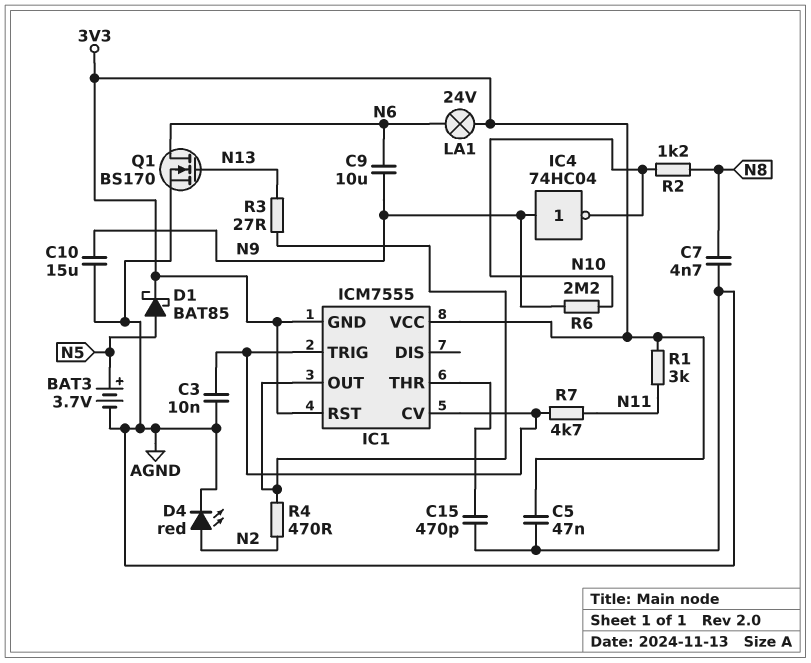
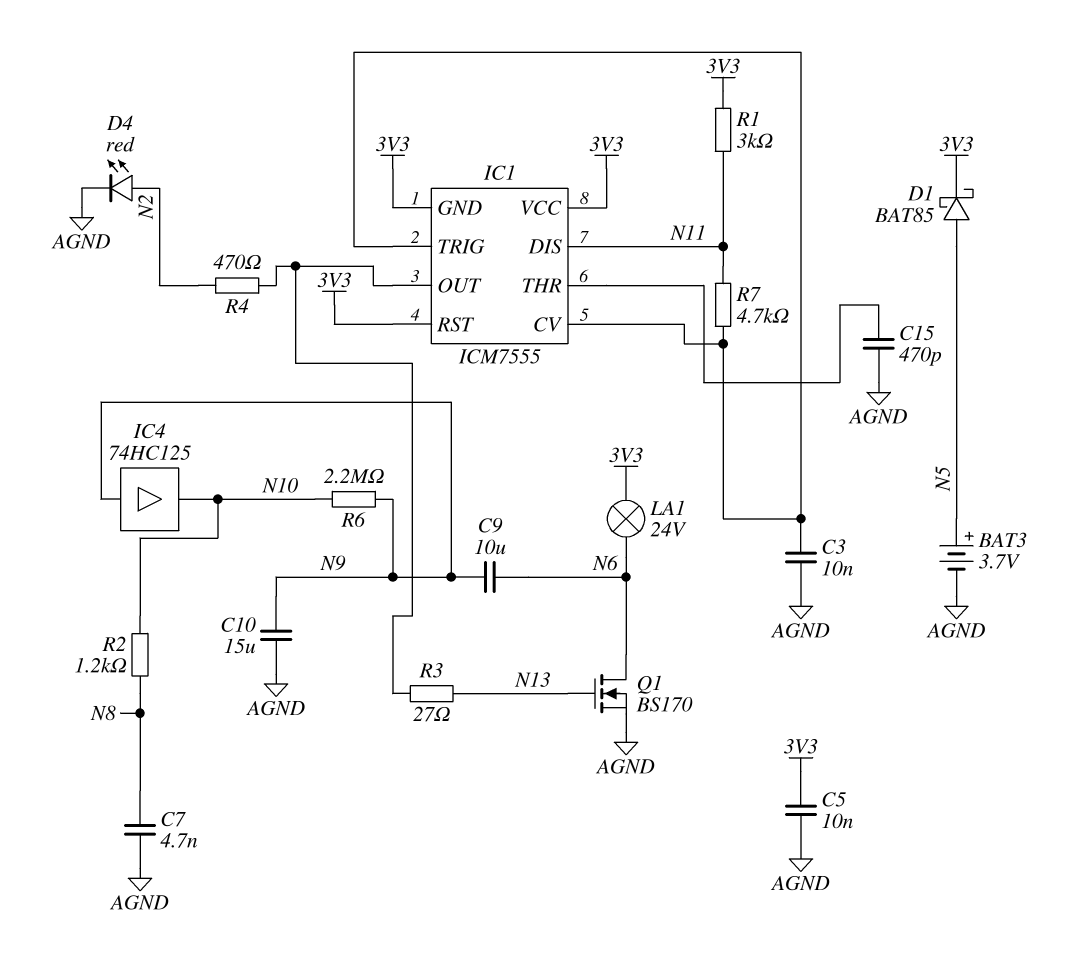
C5: 47nF (3V3, AGND) -> 10nF (3V3, AGND)
IC1 pin DIS: none -> N11
IC4: NOT 74HC04 (in N9, out N10) -> buffer 74HC125 (in N9, out N10)

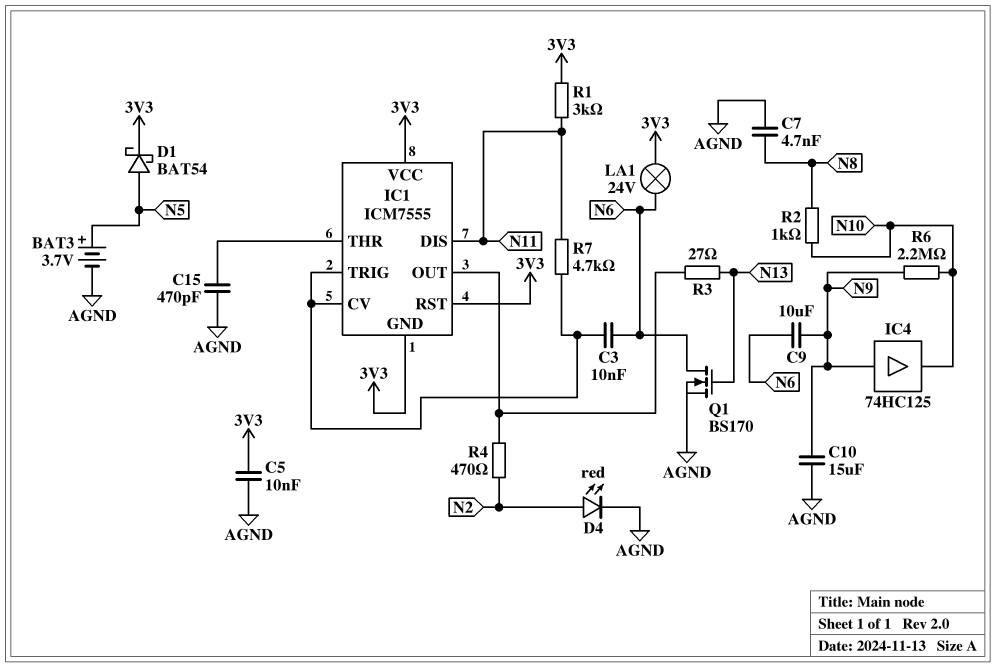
C3: 10nF (AGND, IC1/CV) -> 10nF (IC1/CV, N6)
D1: schottky BAT85 (A N5, K 3V3) -> schottky BAT54 (A N5, K 3V3)
R2: 1.2k (N8, N10) -> 1k (N8, N10)

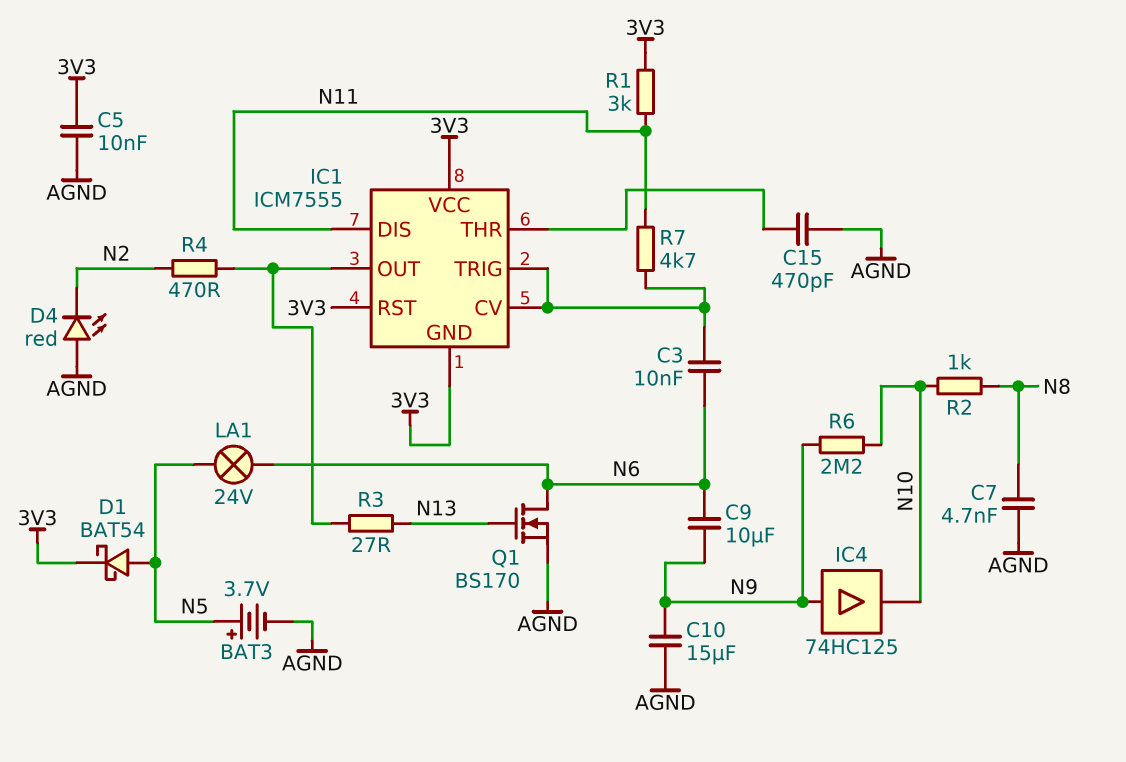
D4: LED red (A N2, K AGND) -> LED red (A AGND, K N2)
LA1: lamp 24V (3V3, N6) -> lamp 24V (N5, N6)

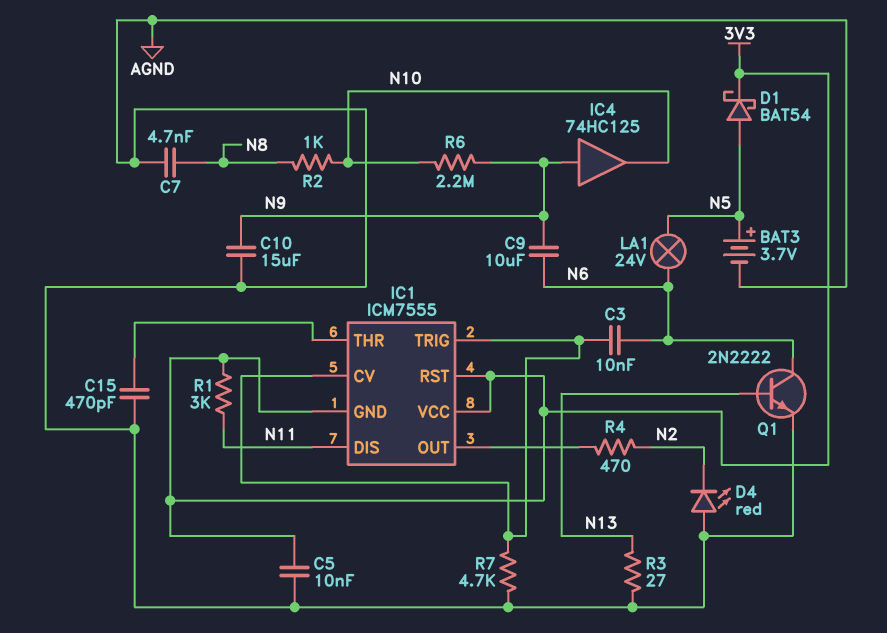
Q1: NMOS BS170 (G N13, D N6, S AGND) -> NPN 2N2222 (B N13, C N6, E AGND)
R3: 27 (IC1/OUT, N13) -> 27 (AGND, N13)
R7: 4.7k (IC1/CV, N11) -> 4.7k (AGND, IC1/CV)

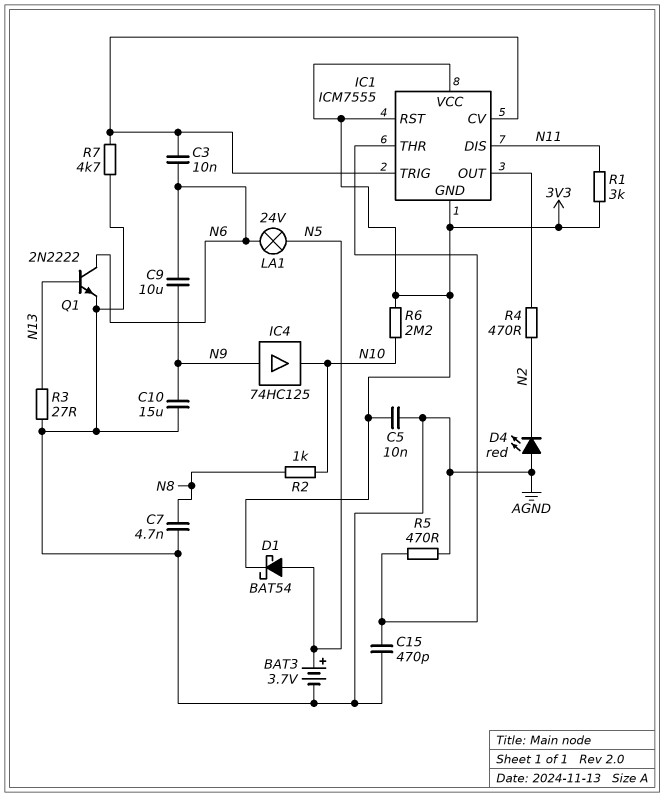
R5: none -> 470 (AGND, IC1/THR)
R6: 2.2M (N9, N10) -> 2.2M (3V3, N10)

